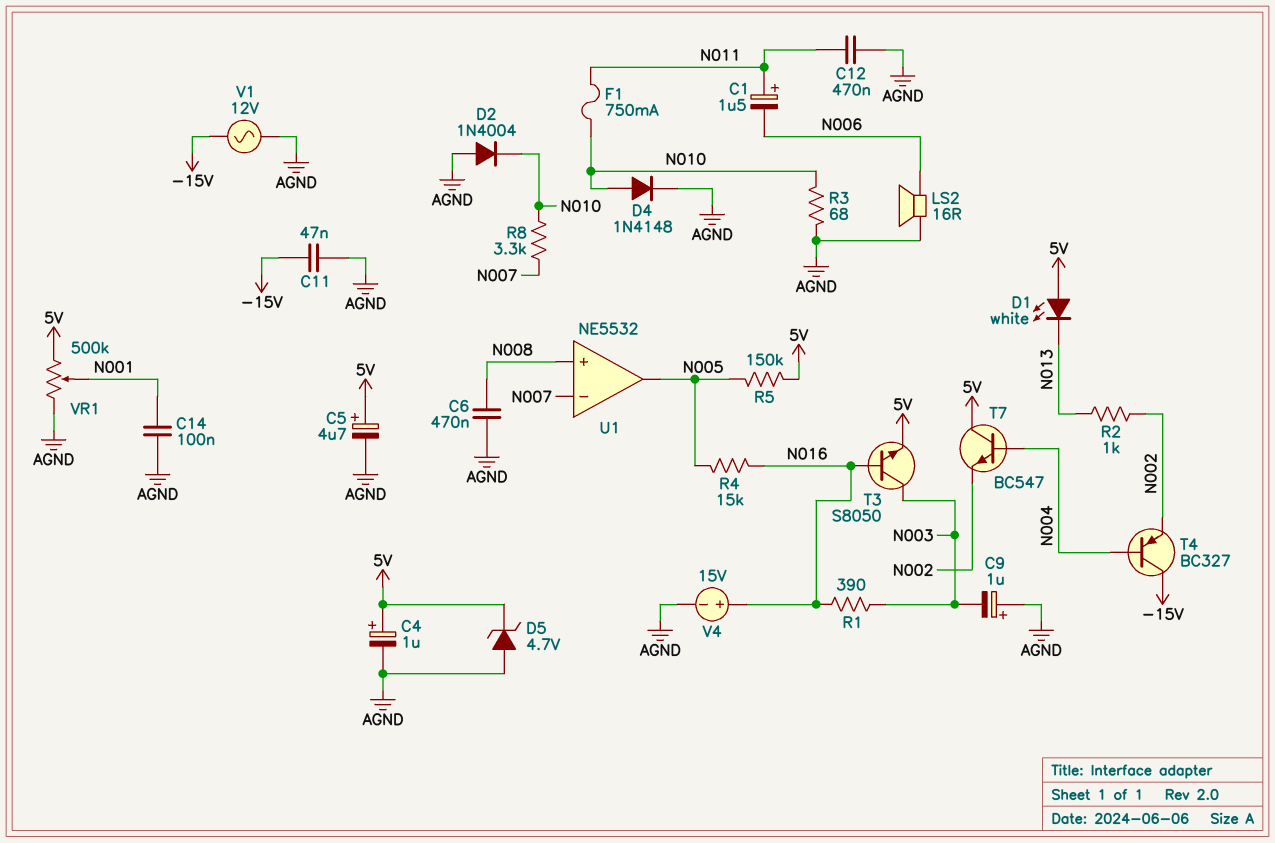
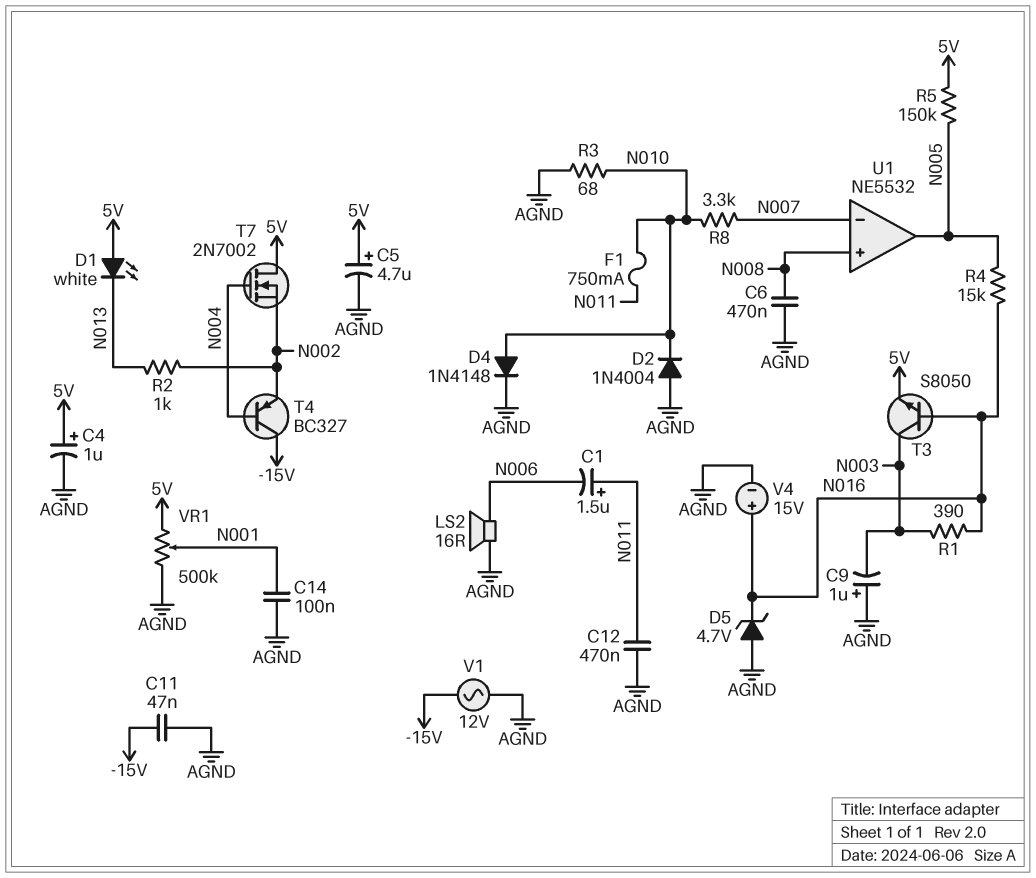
D5: zener 4.7V (A AGND, K 5V) -> zener 4.7V (A AGND, K N016)
T7: NPN BC547 (B N004, C 5V, E N002) -> NMOS 2N7002 (G N004, D 5V, S N002)

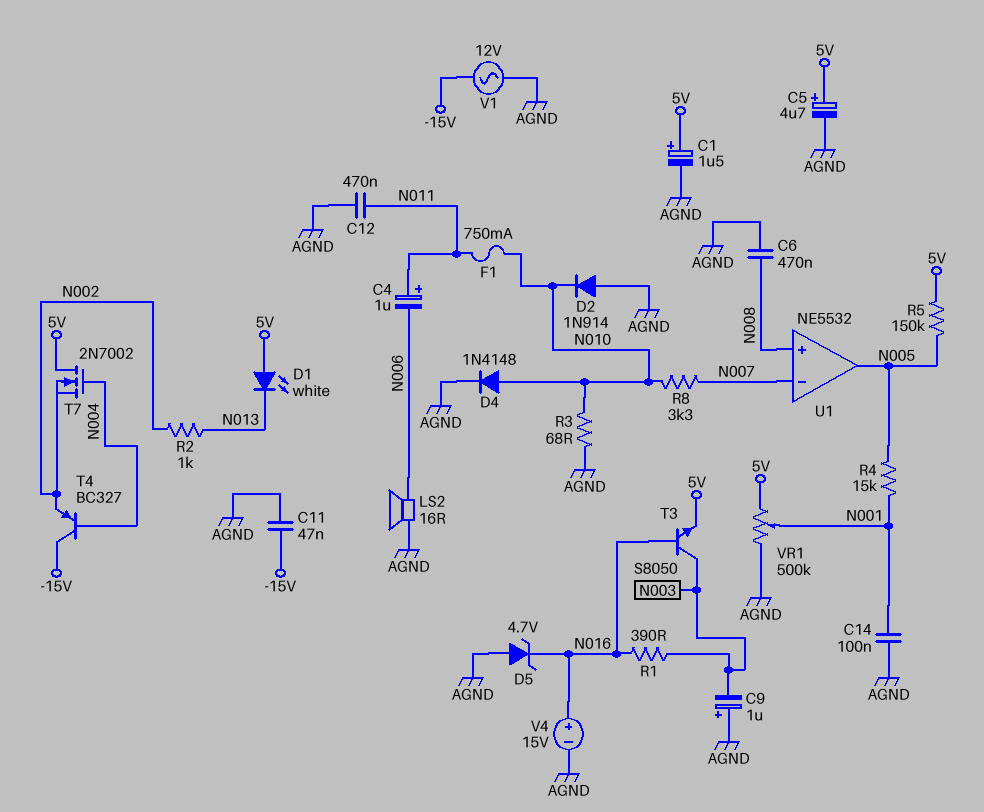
C1: 1.5uF (plus N011, minus N006) -> 1.5uF (plus 5V, minus AGND)
C4: 1uF (plus 5V, minus AGND) -> 1uF (plus N011, minus N006)
D2: diode 1N4004 (A AGND, K N010) -> diode 1N914 (A AGND, K N010)
R4: 15k (N005, N016) -> 15k (N001, N005)

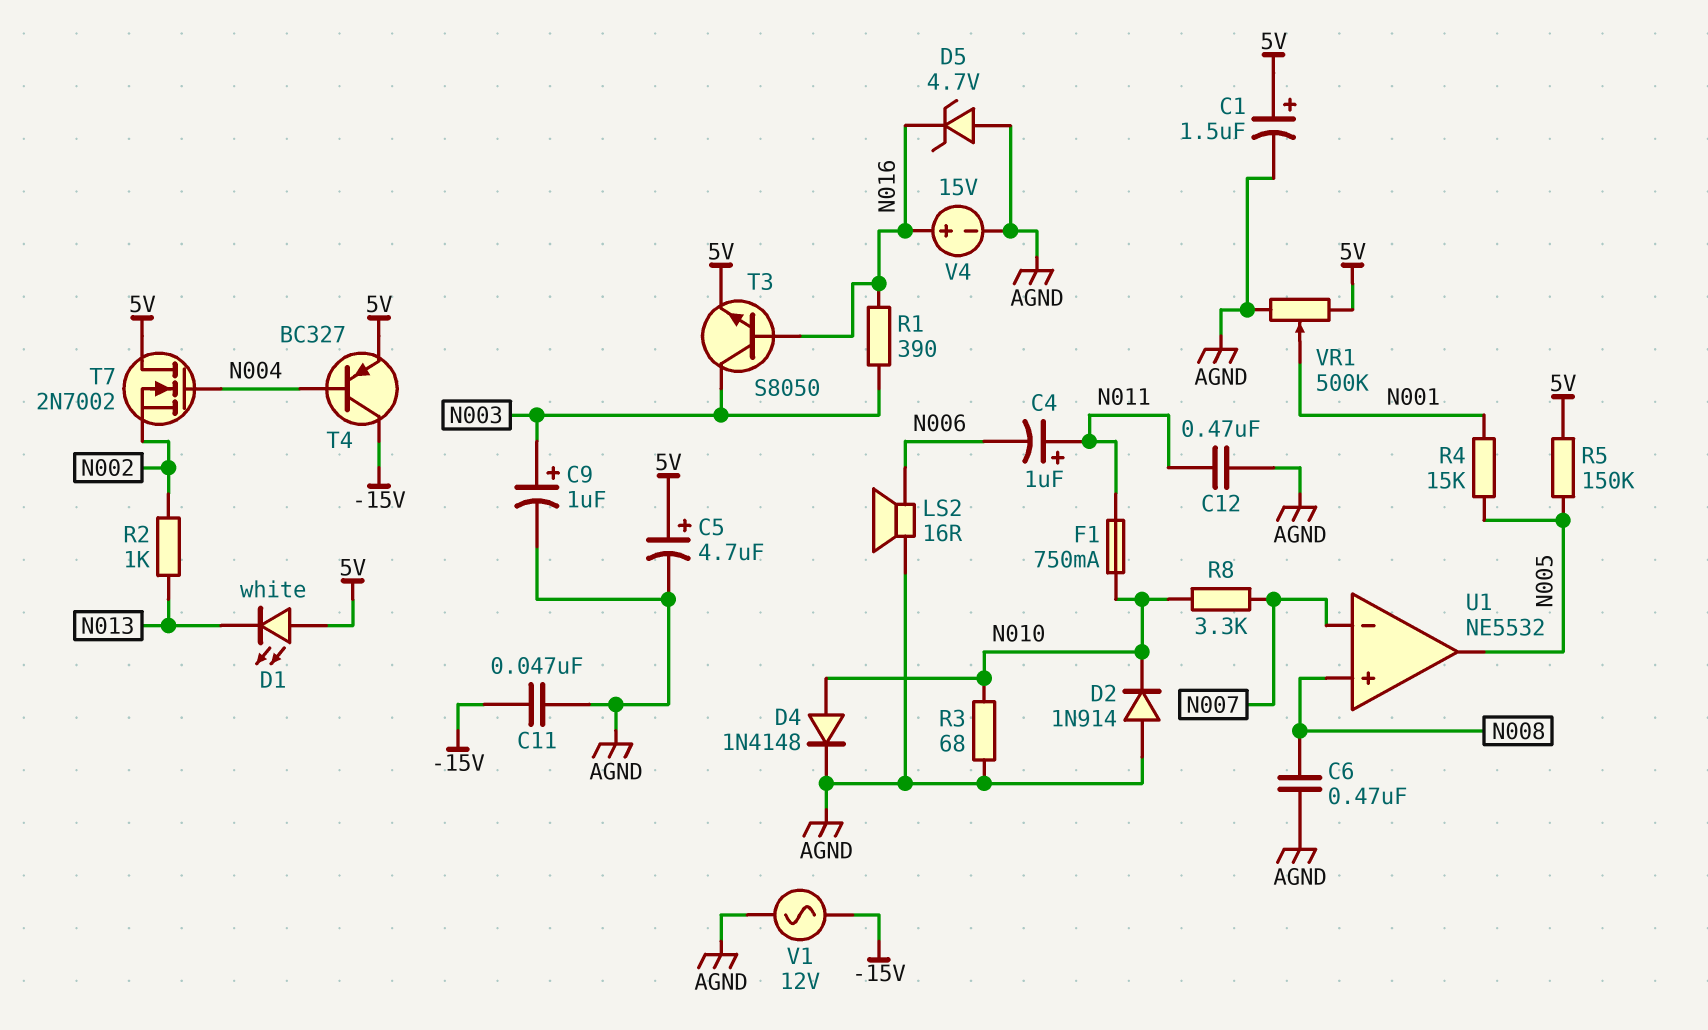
C9: 1uF (plus AGND, minus N003) -> 1uF (plus N003, minus AGND)
C14: 100nF (AGND, N001) -> none
T4: PNP BC327 (B N004, C -15V, E N002) -> PNP BC327 (B N004, C -15V, E 5V)

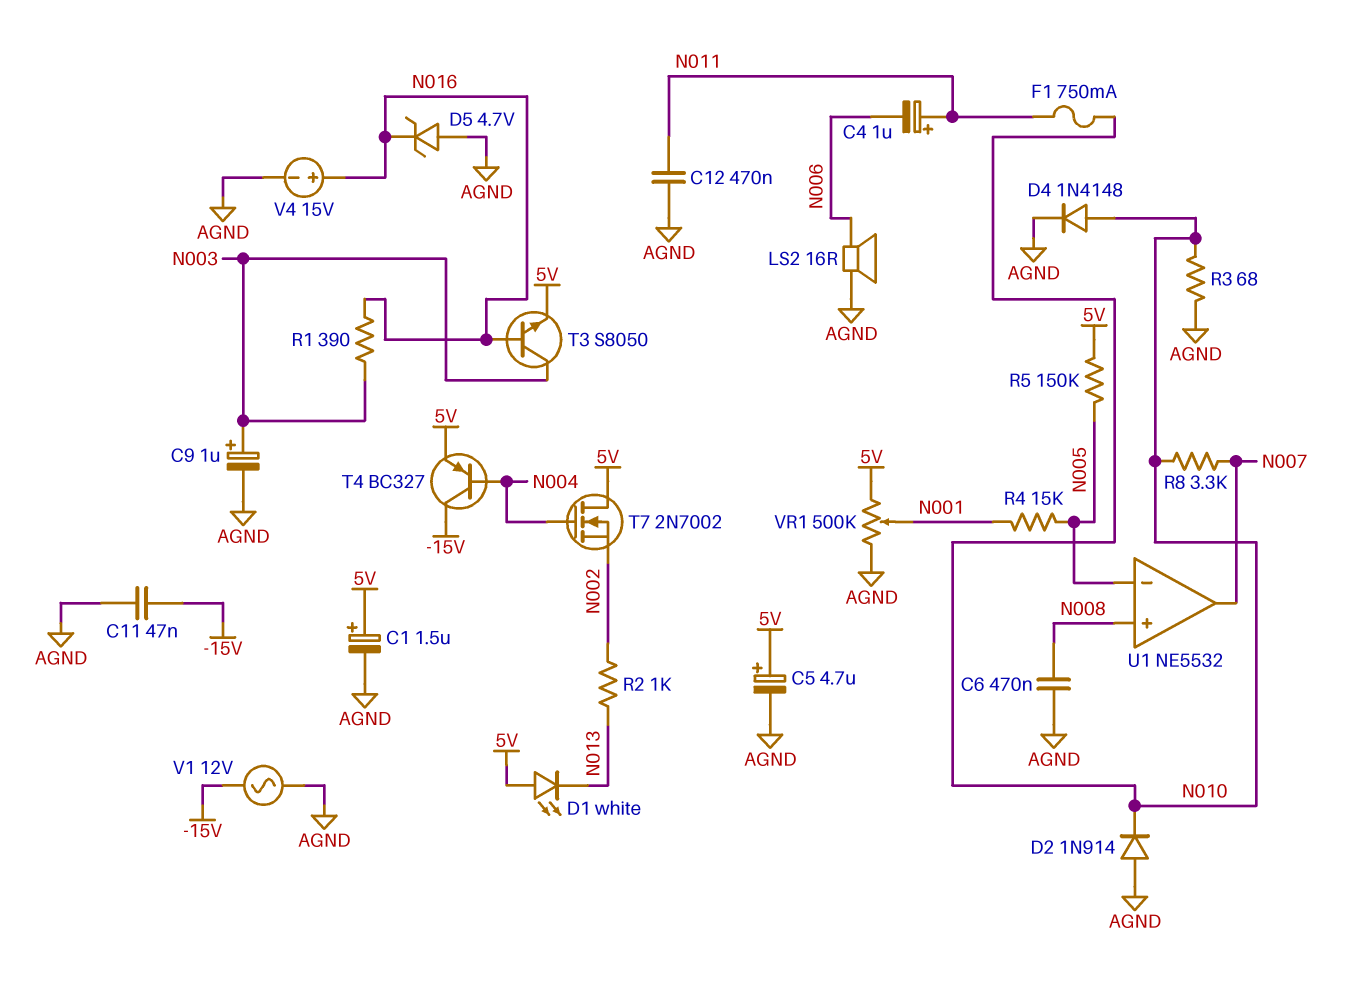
U1 pin in-: N007 -> N005
U1 pin out: N005 -> N007

